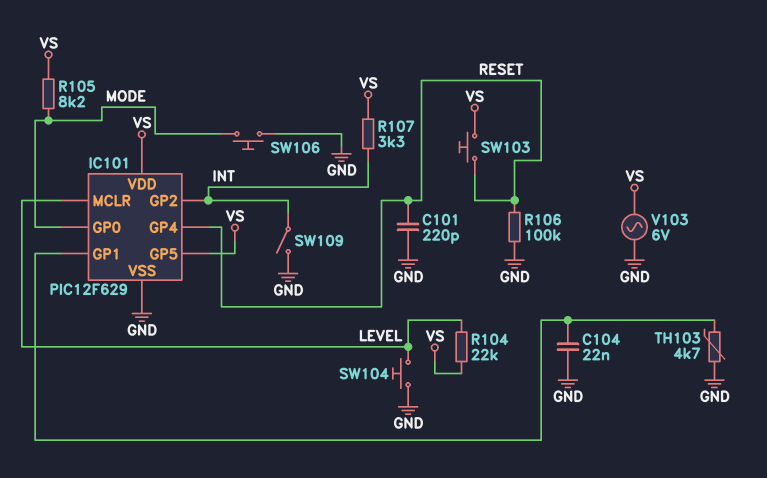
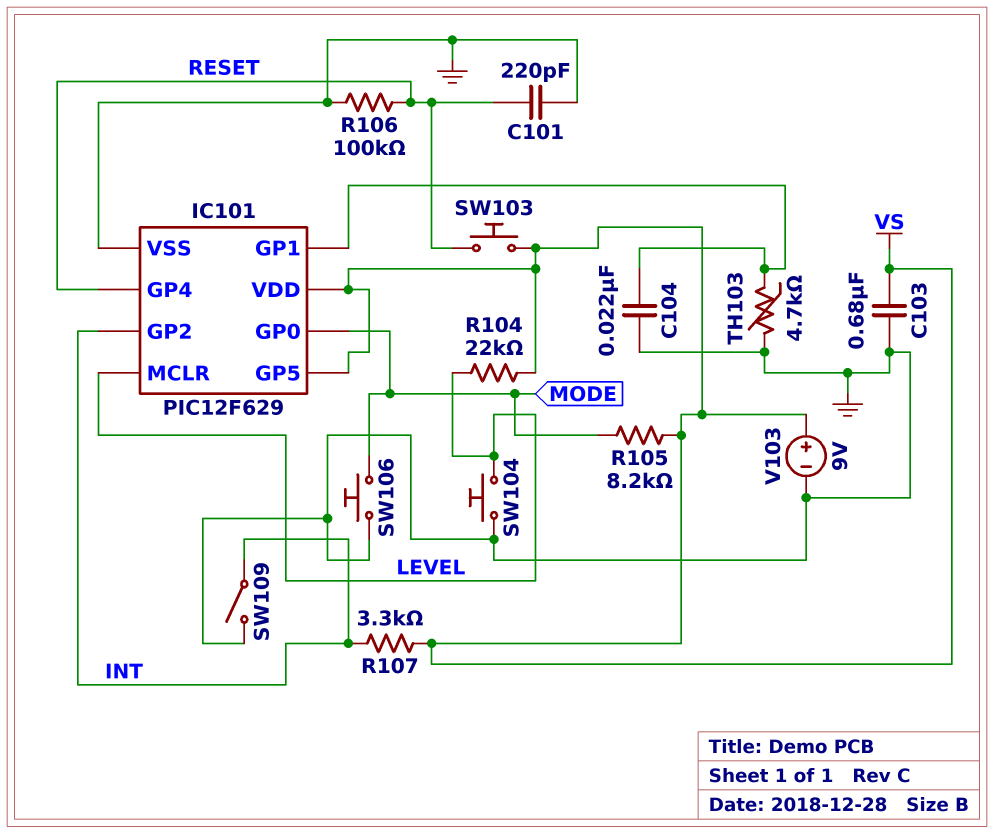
C103: none -> 680nF (GND, VS)
V103: AC 6V (GND, VS) -> 9V (plus VS, minus GND)

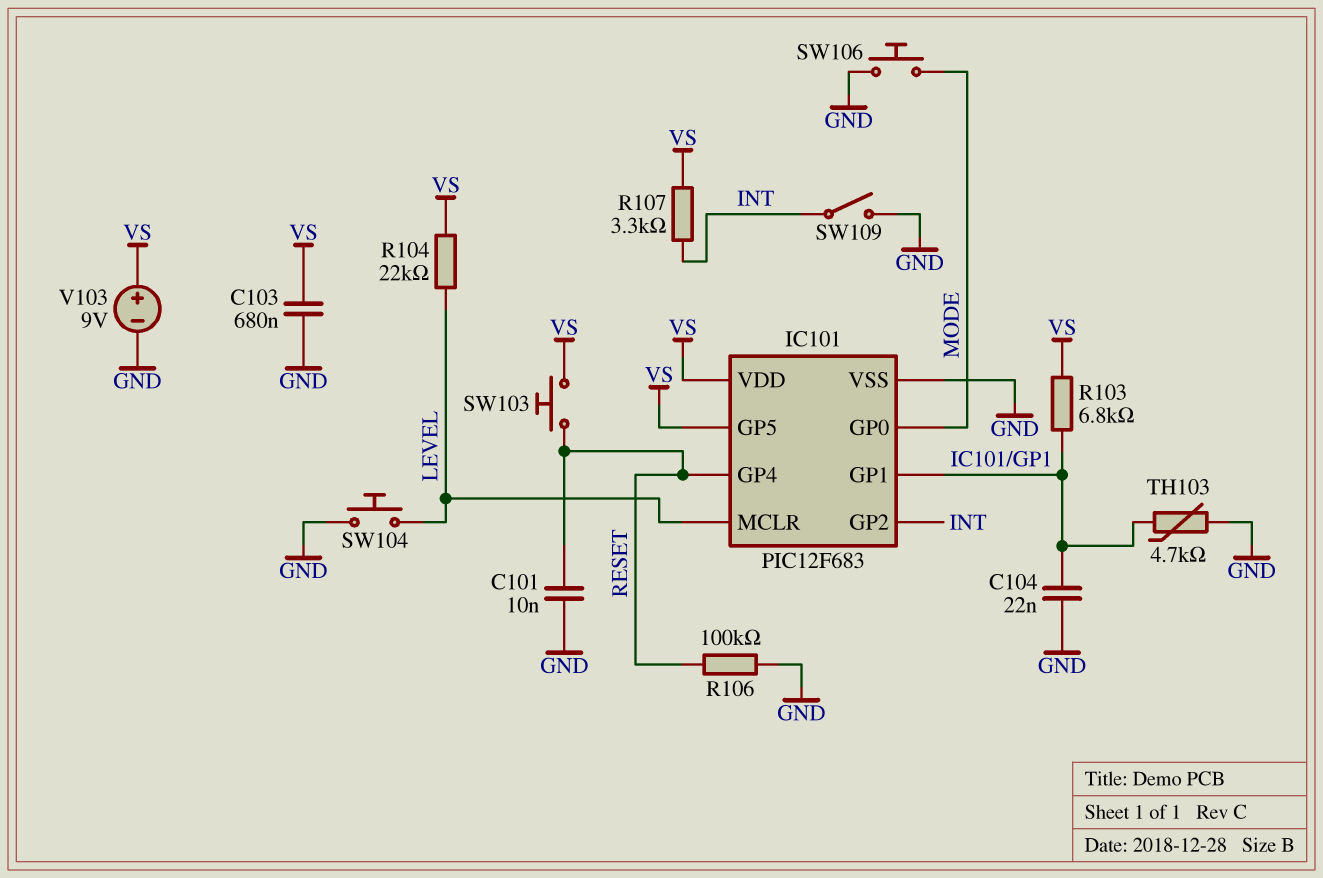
C101: 220pF (GND, RESET) -> 10nF (GND, RESET)
IC101: PIC12F629 -> PIC12F683
R103: none -> 6.8k (IC101/GP1, VS)
R105: 8.2k (MODE, VS) -> none

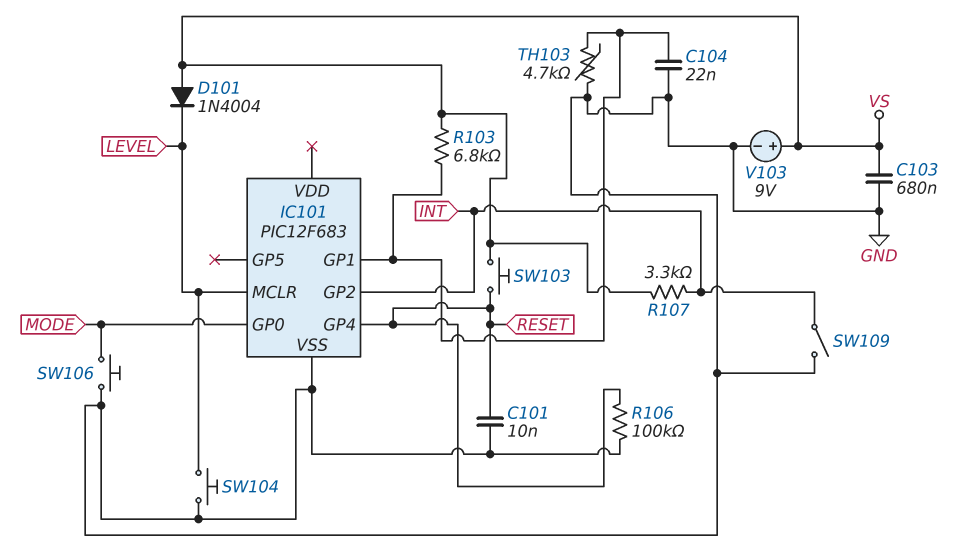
D101: none -> diode 1N4004 (A VS, K LEVEL)
IC101 pin GP5: VS -> none
IC101 pin VDD: VS -> none
R104: 22k (LEVEL, VS) -> none

